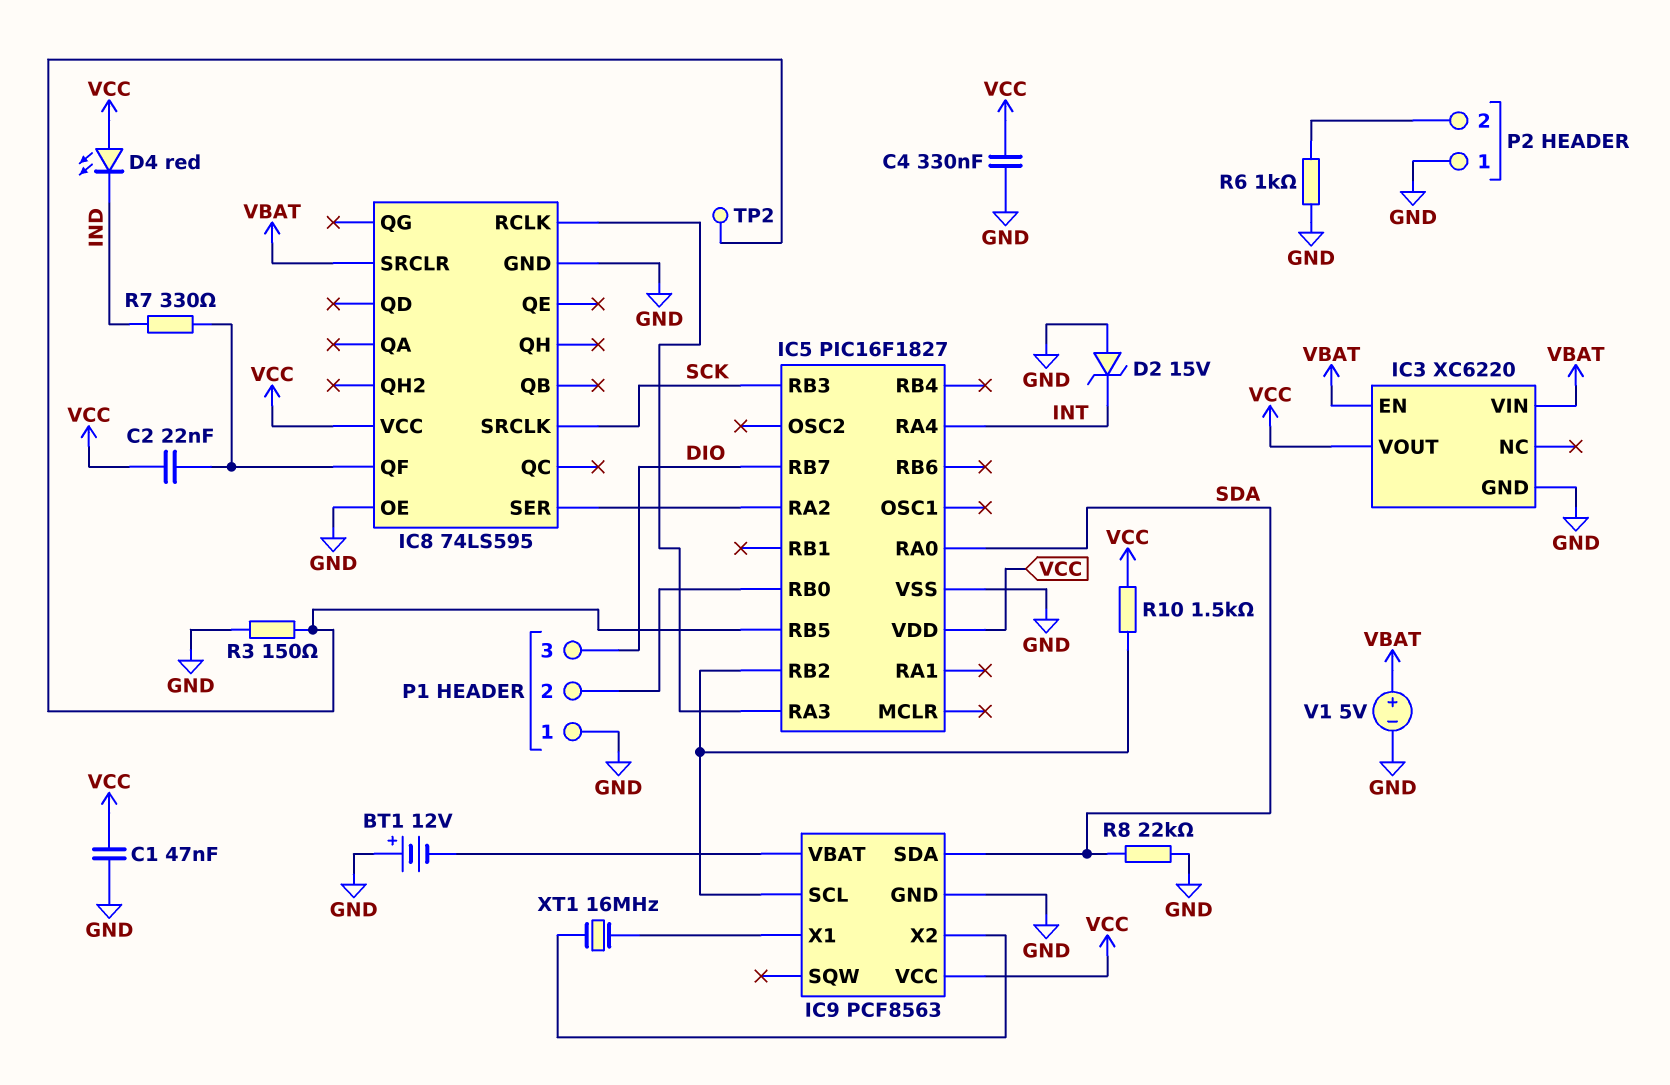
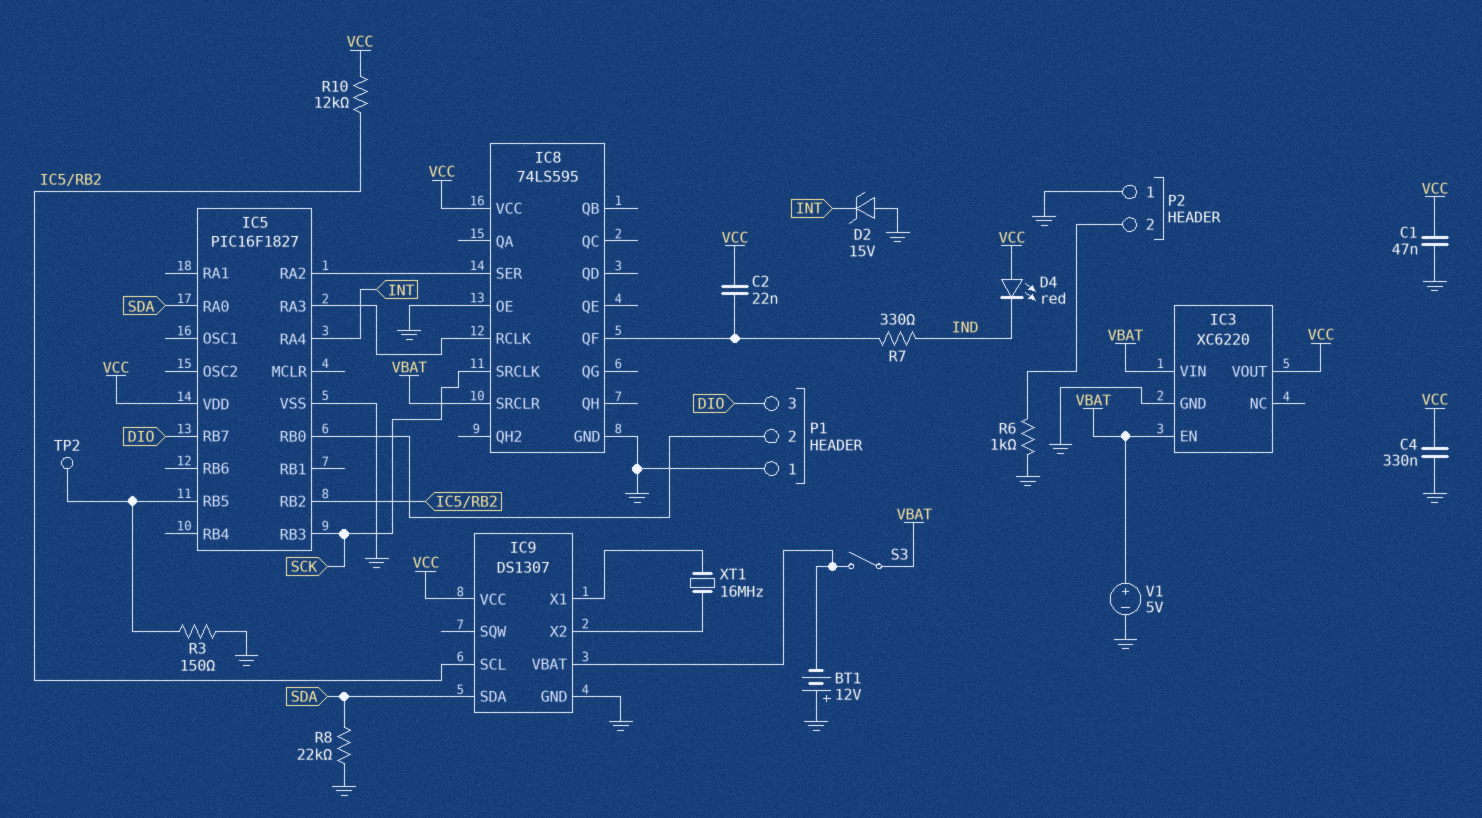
IC9: PCF8563 -> DS1307
R10: 1.5k (IC5/RB2, VCC) -> 12k (IC5/RB2, VCC)
S3: none -> switch (IC9/VBAT, VBAT)

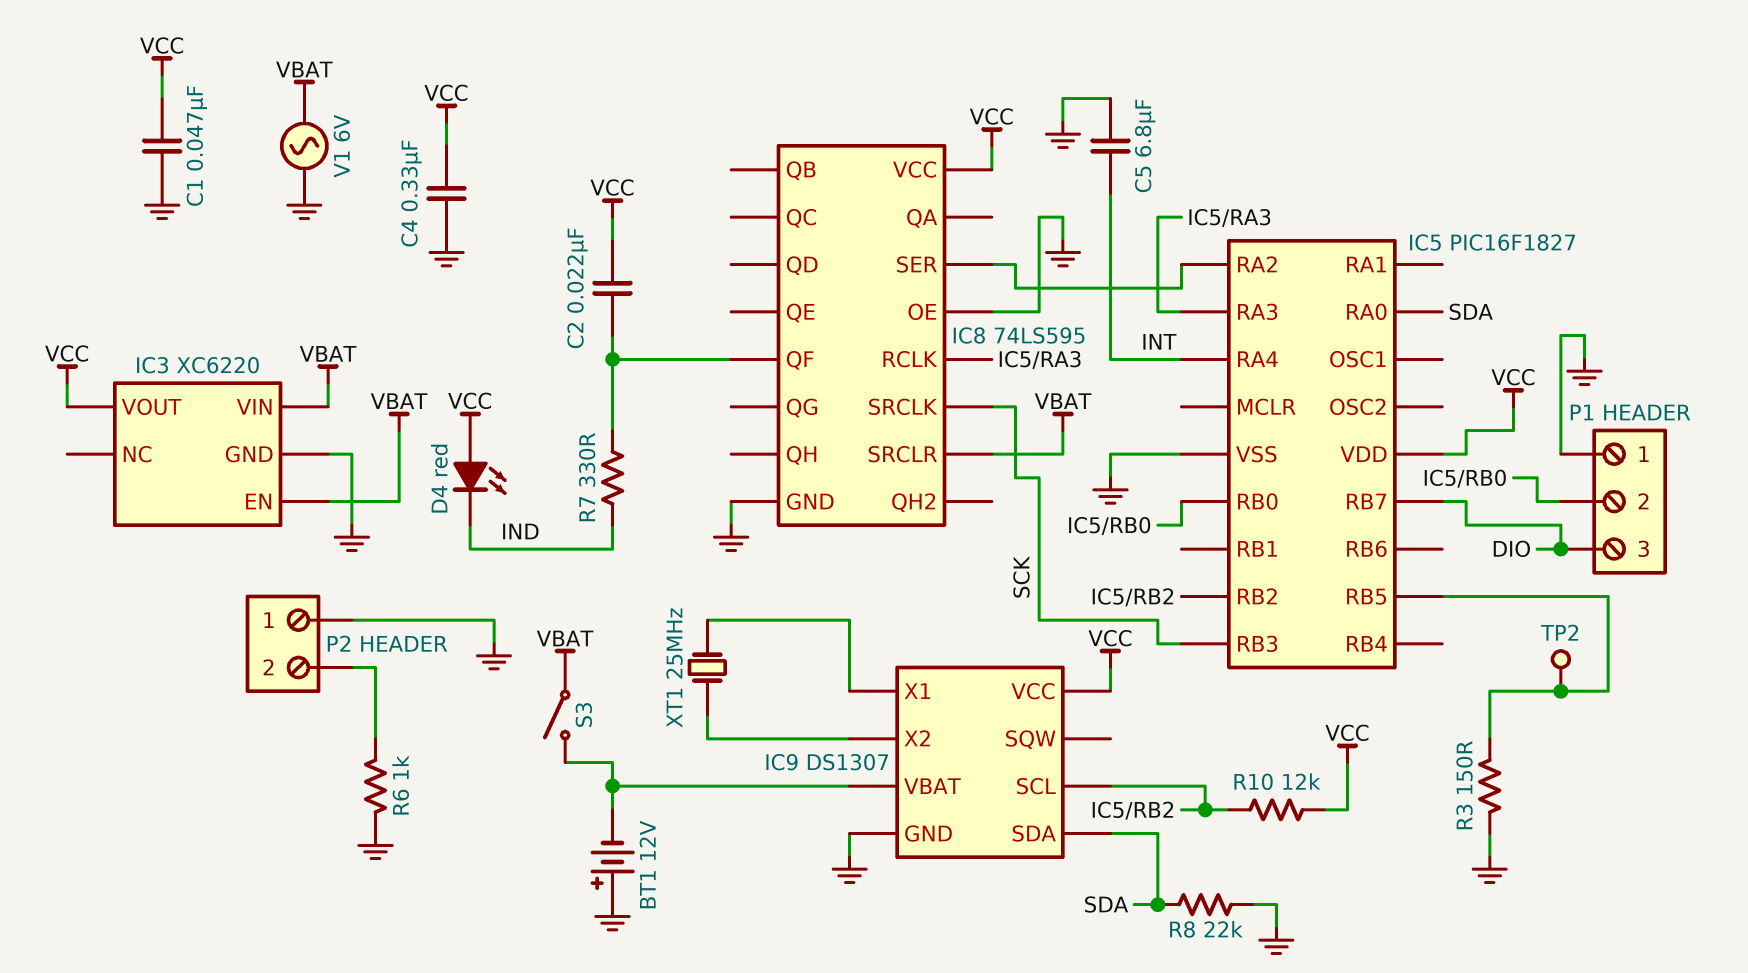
C5: none -> 6.8uF (GND, INT)
D2: zener 15V (A GND, K INT) -> none
V1: 5V (plus VBAT, minus GND) -> AC 6V (GND, VBAT)
XT1: 16MHz (IC9/X1, IC9/X2) -> 25MHz (IC9/X1, IC9/X2)

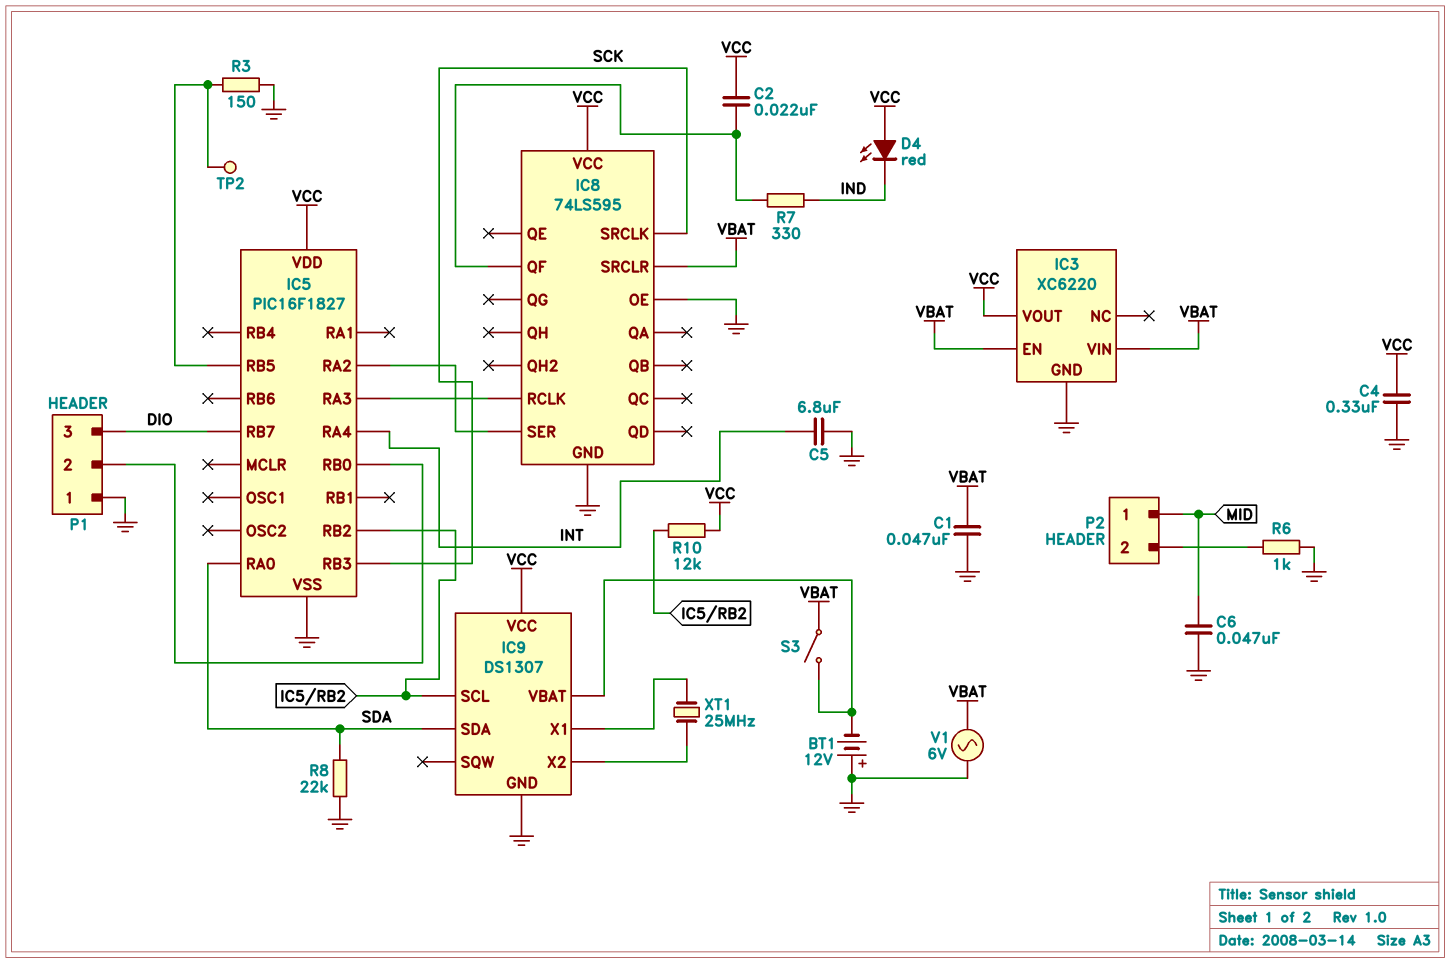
C1: 47nF (GND, VCC) -> 47nF (GND, VBAT)
C6: none -> 47nF (GND, MID)
P2 pin 1: GND -> MID

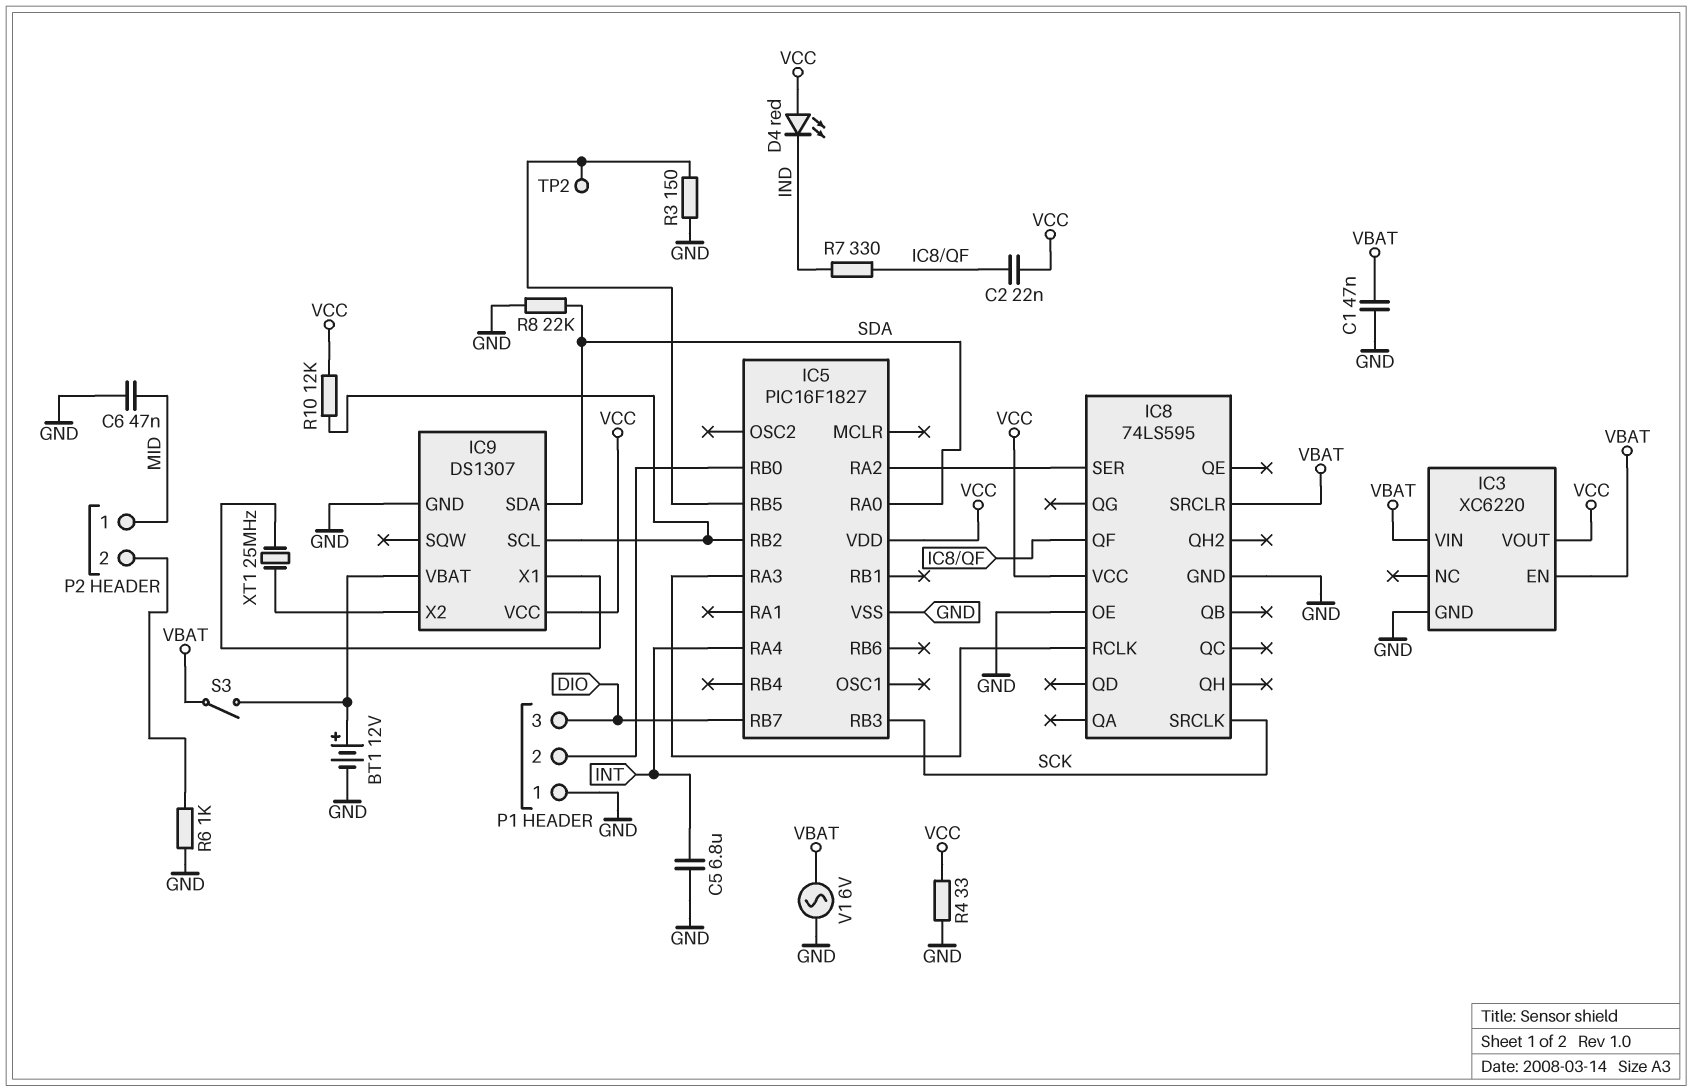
BT1: 12V (plus GND, minus IC9/VBAT) -> 12V (plus IC9/VBAT, minus GND)
C4: 330nF (GND, VCC) -> none
R4: none -> 33 (GND, VCC)

